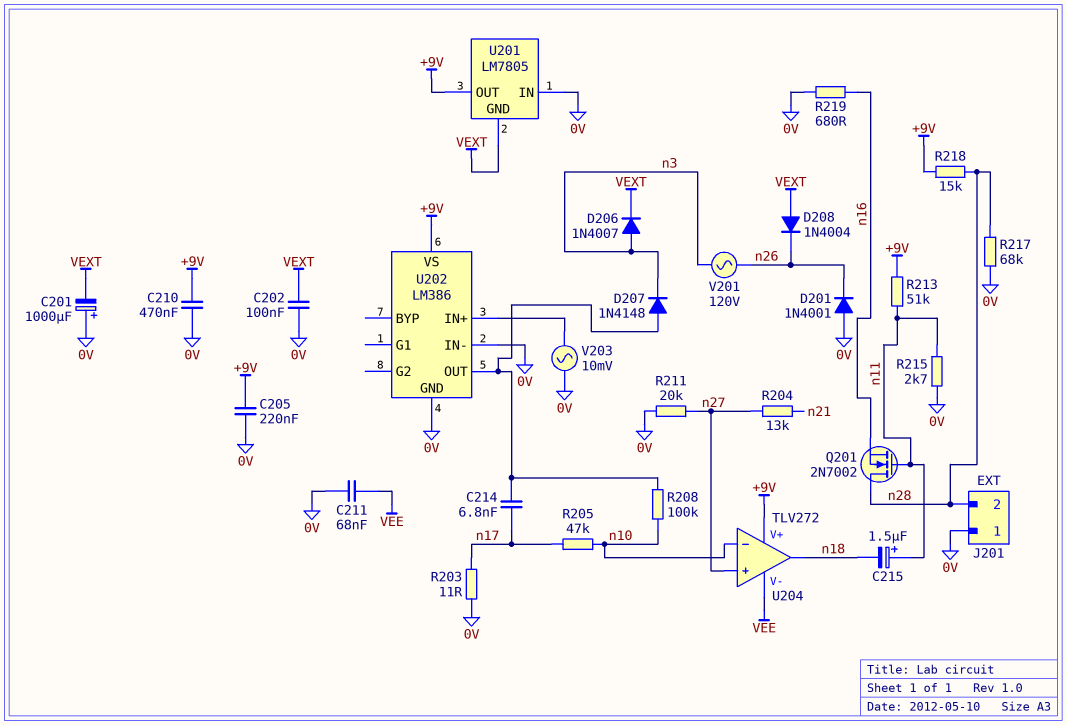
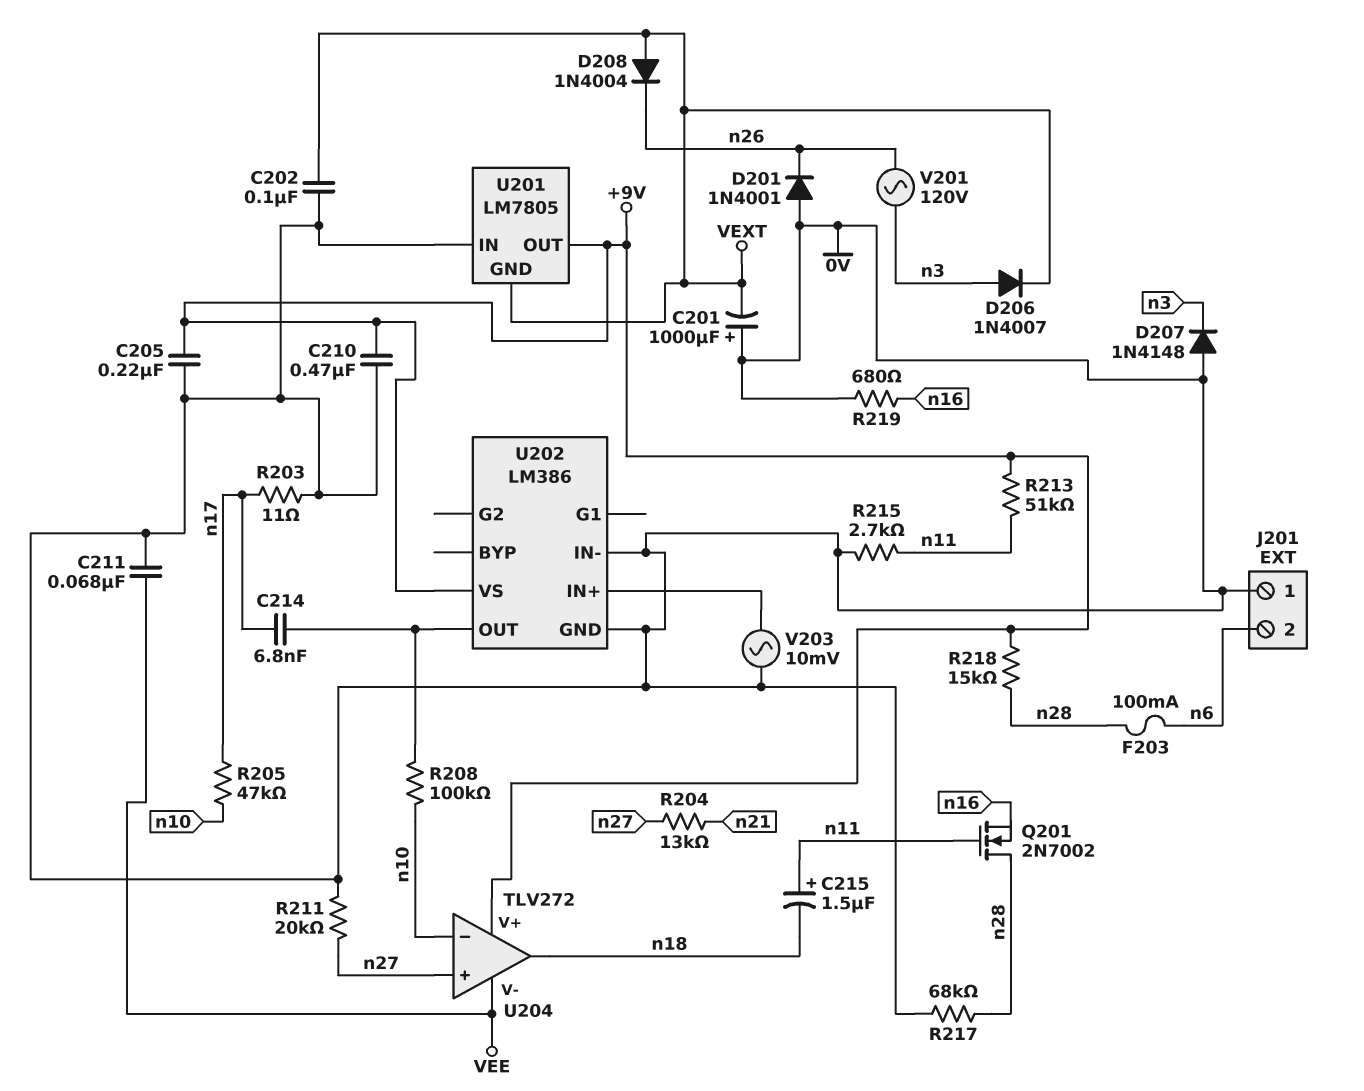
D207: diode 1N4148 (A U202/OUT, K n3) -> diode 1N4148 (A 0V, K n3)
F203: none -> 100mA (n6, n28)
J201 pin 2: n28 -> n6

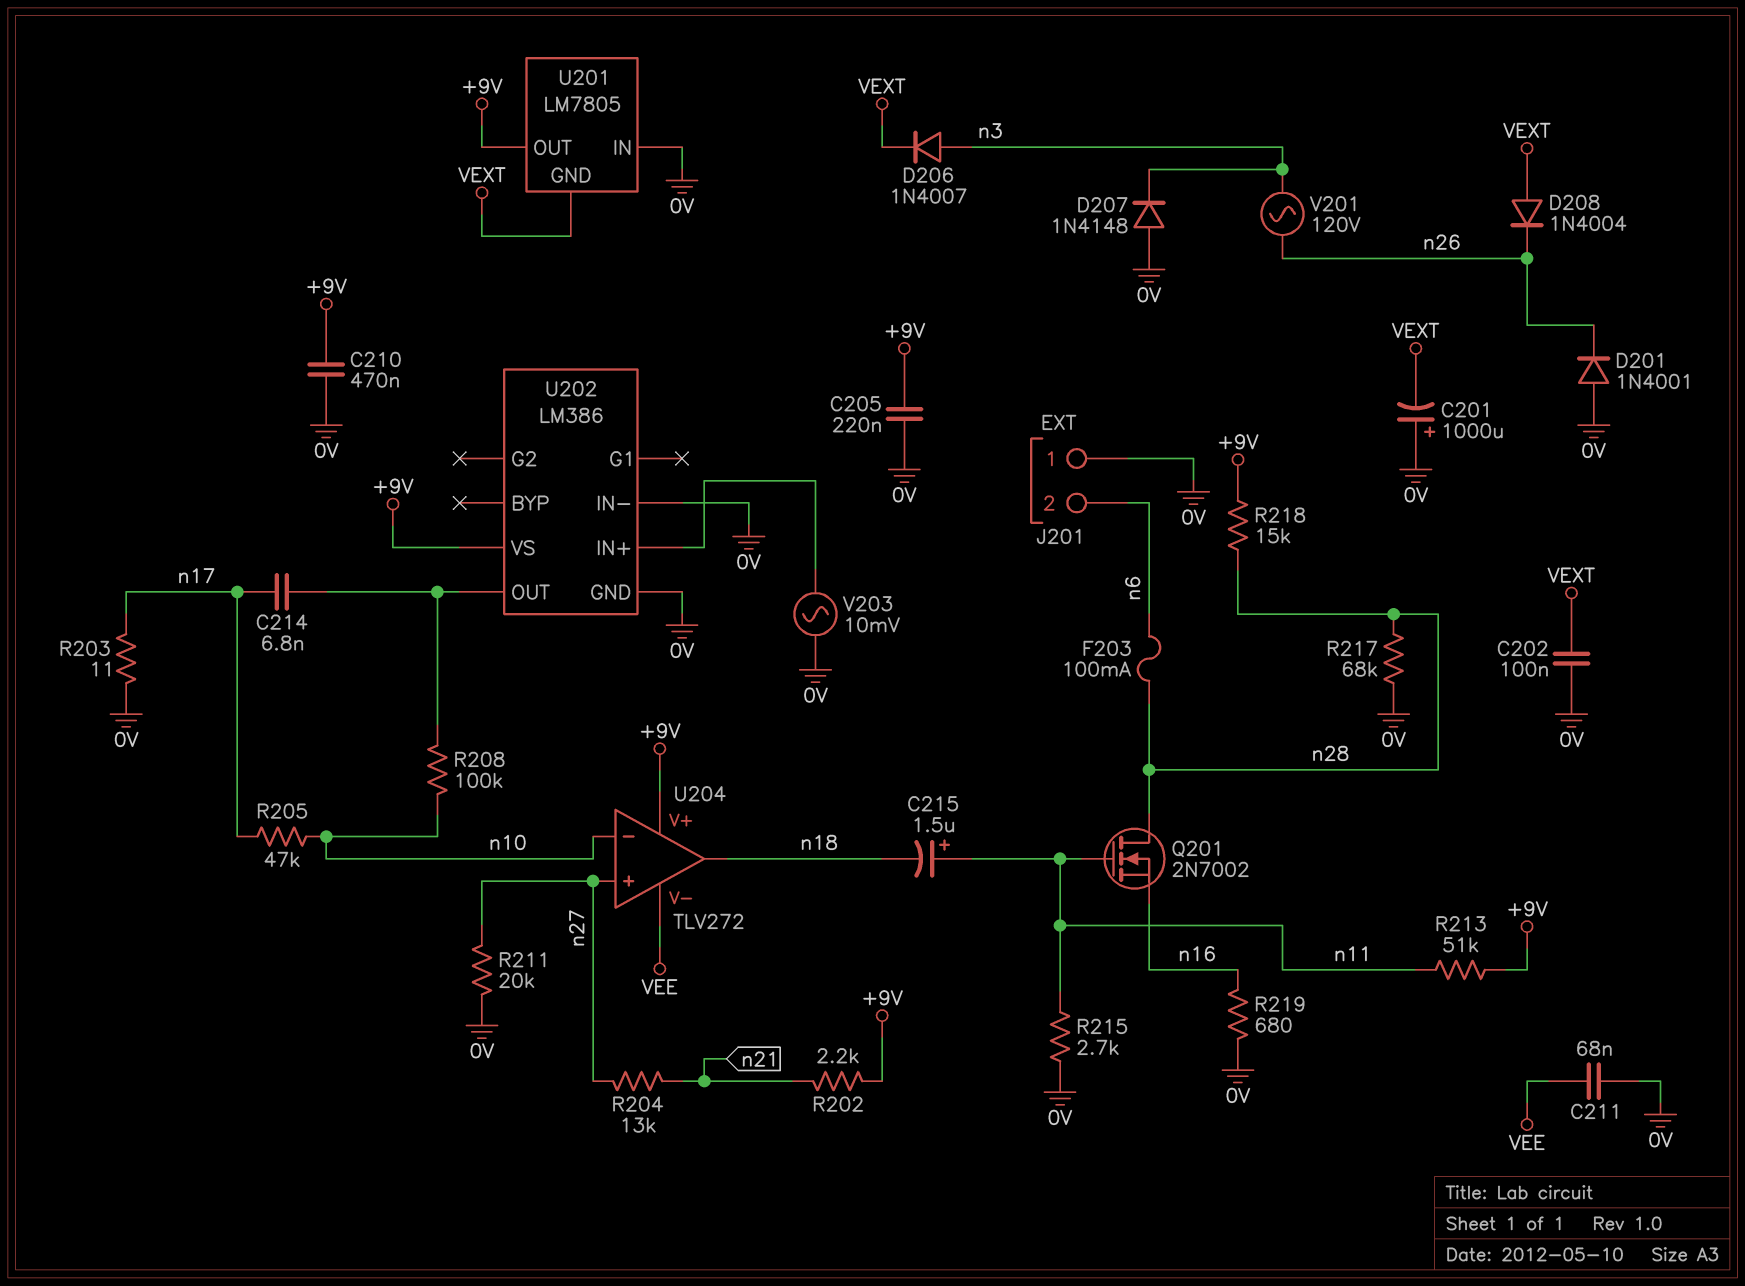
R202: none -> 2.2k (+9V, n21)

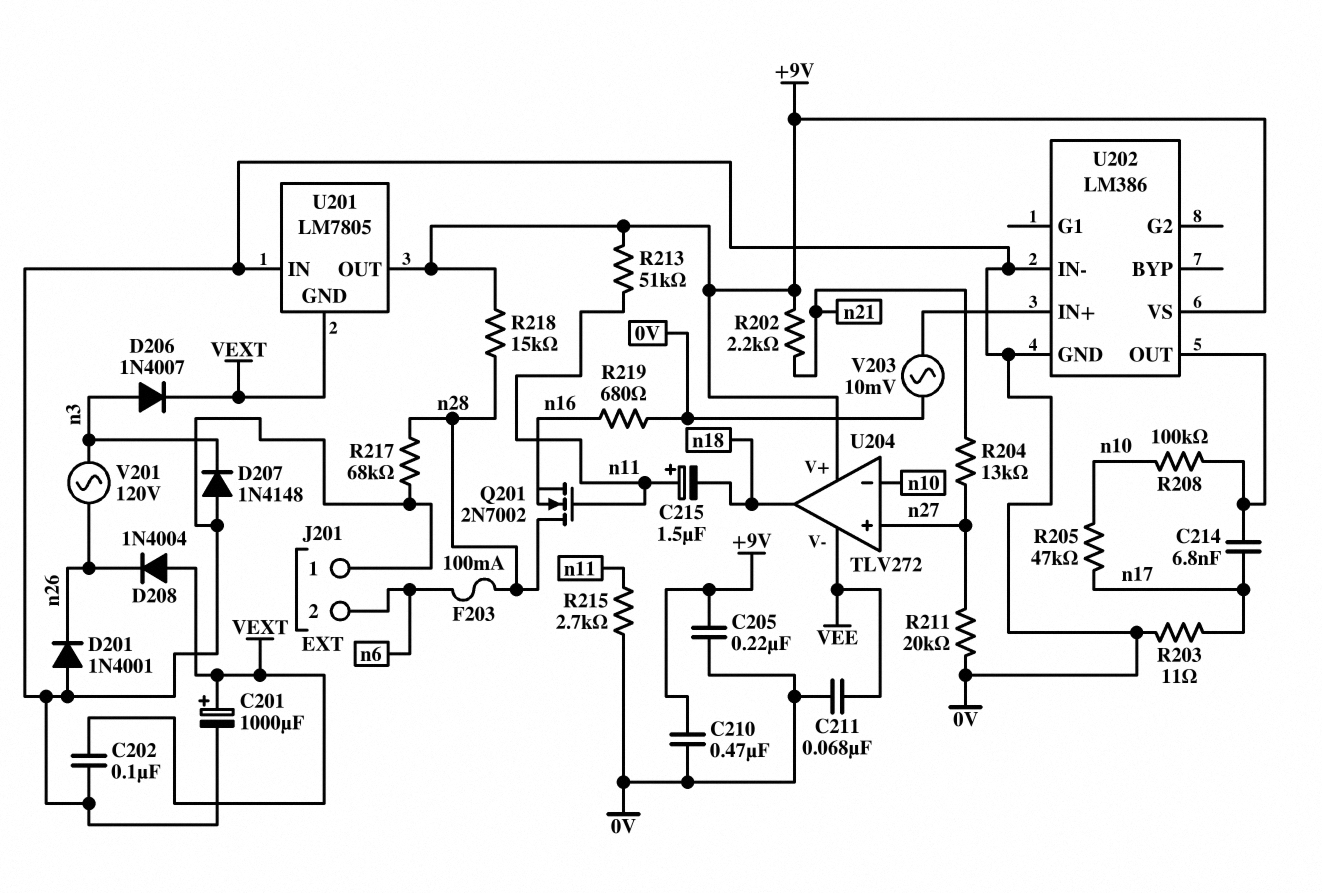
C201: 1000uF (plus 0V, minus VEXT) -> 1000uF (plus VEXT, minus 0V)

